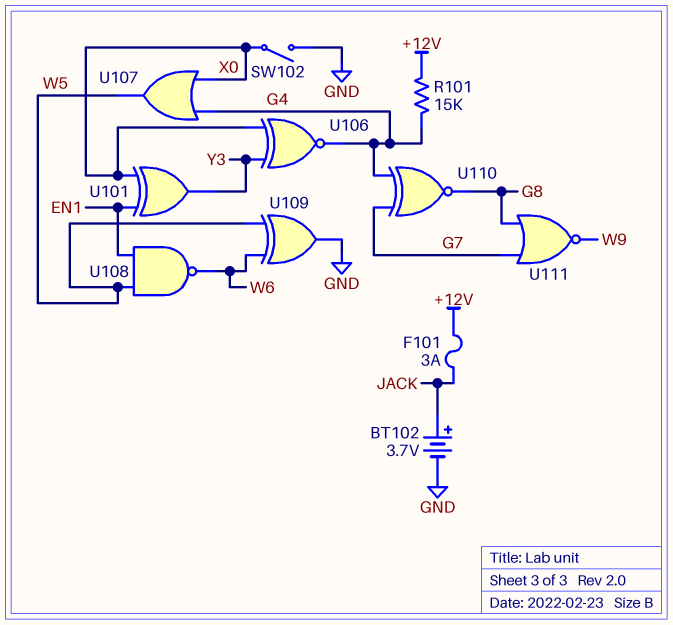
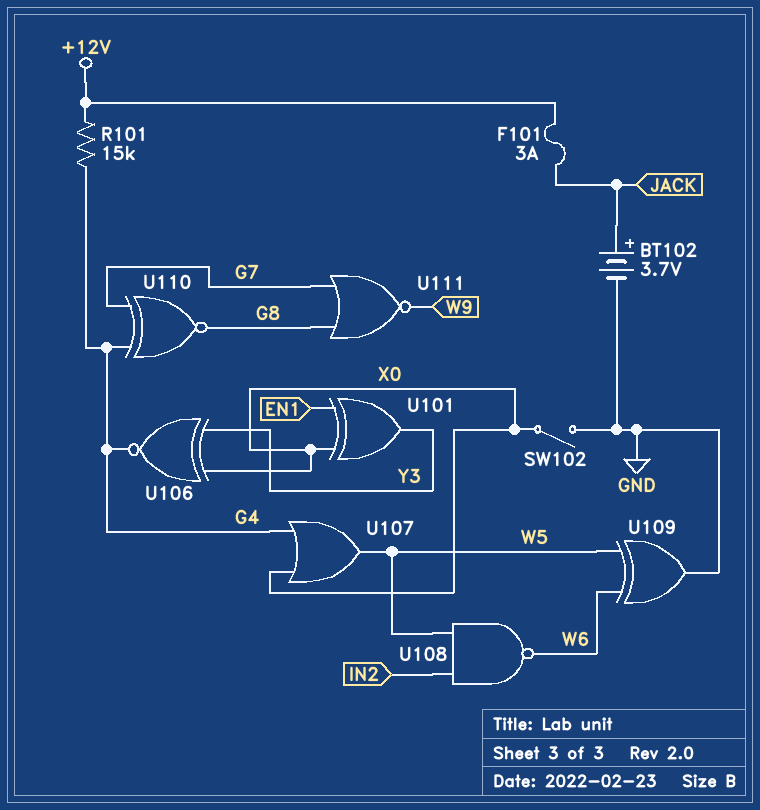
U108: NAND (in EN1, in W5, out W6) -> NAND (in IN2, in W5, out W6)

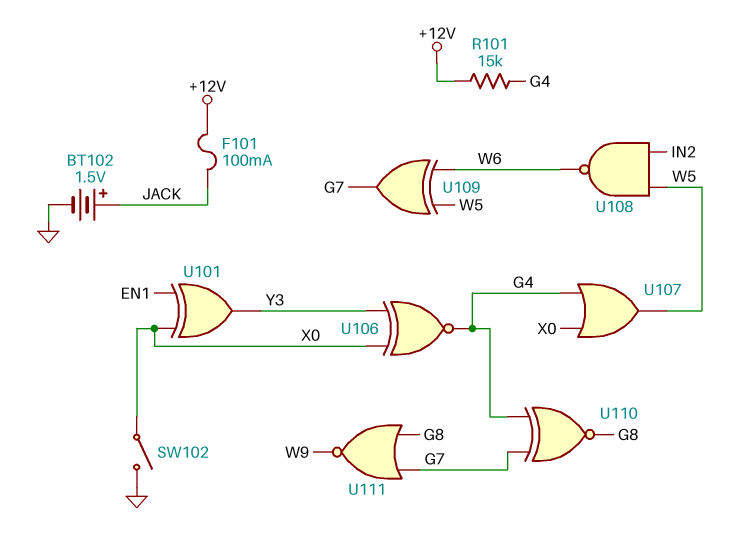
BT102: 3.7V (plus JACK, minus GND) -> 1.5V (plus JACK, minus GND)
F101: 3A (+12V, JACK) -> 100mA (+12V, JACK)
U109: XOR (in W5, in W6, out GND) -> XOR (in W5, in W6, out G7)

